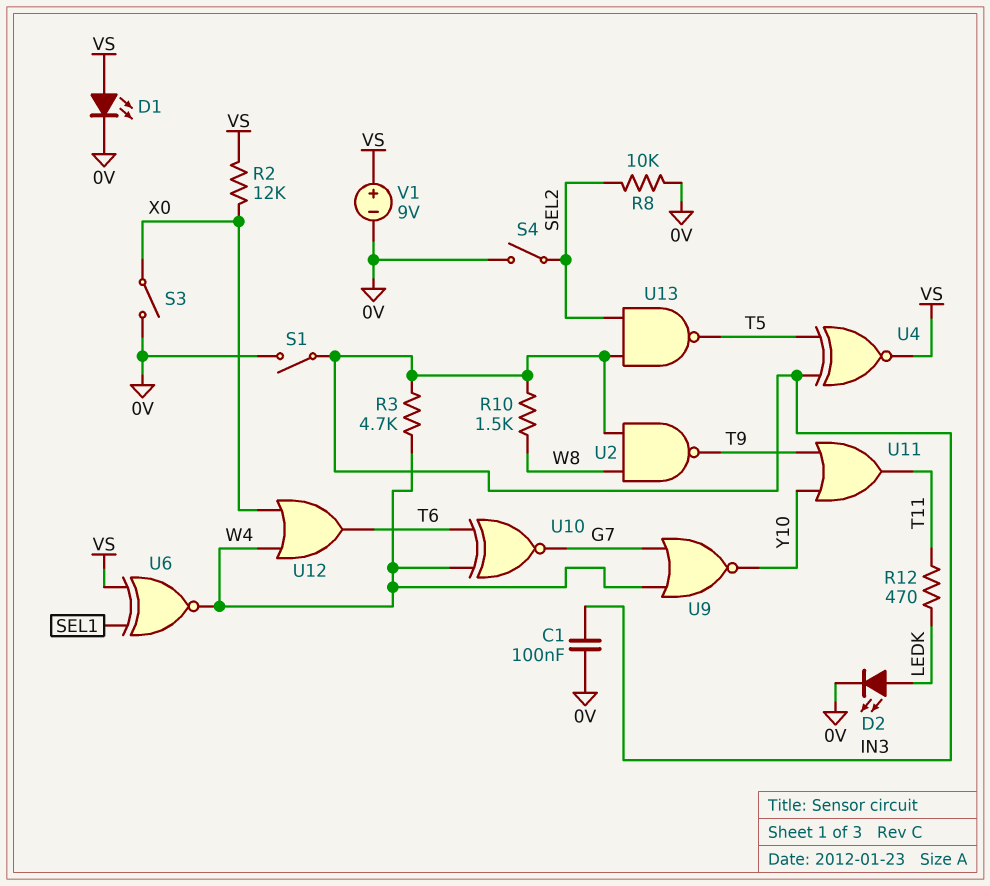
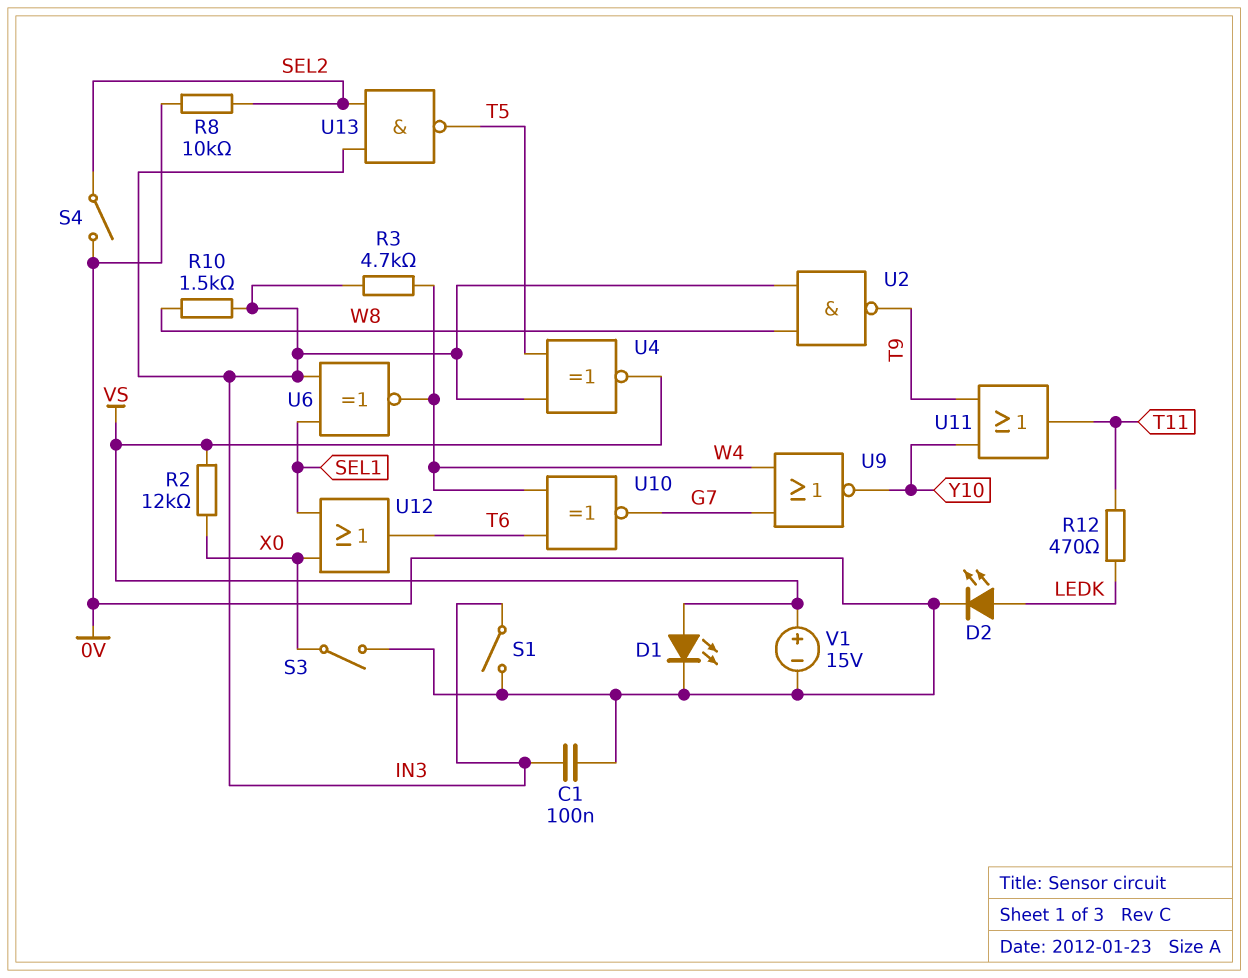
U6: XNOR (in SEL1, in VS, out W4) -> XNOR (in IN3, in SEL1, out W4)
U12: OR (in W4, in X0, out T6) -> OR (in SEL1, in X0, out T6)
V1: 9V (plus VS, minus 0V) -> 15V (plus VS, minus 0V)

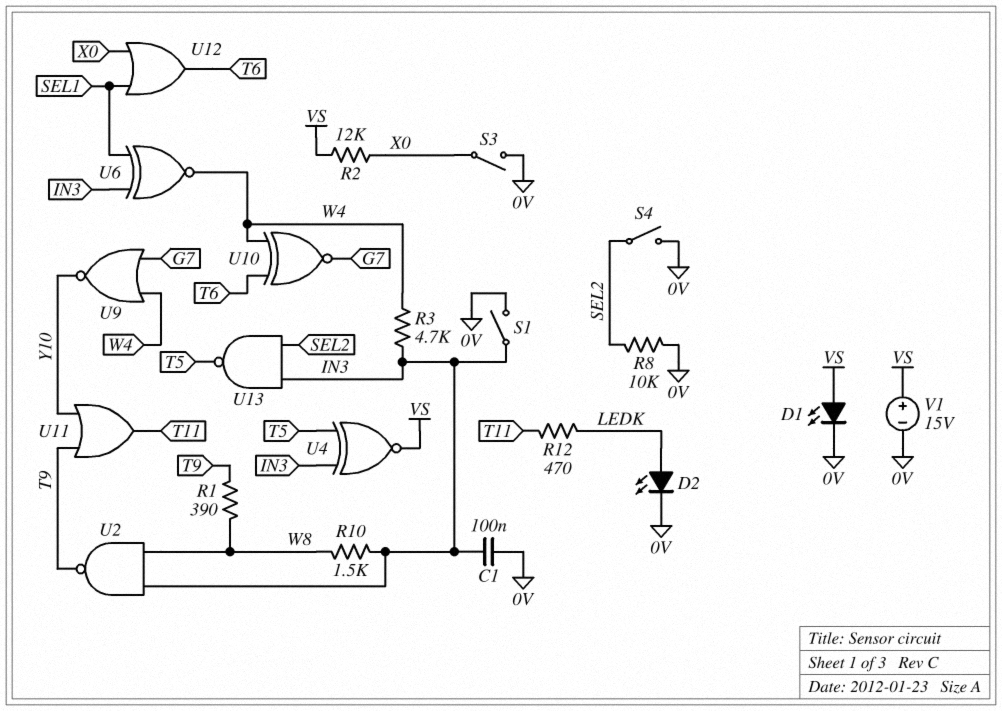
R1: none -> 390 (T9, W8)

